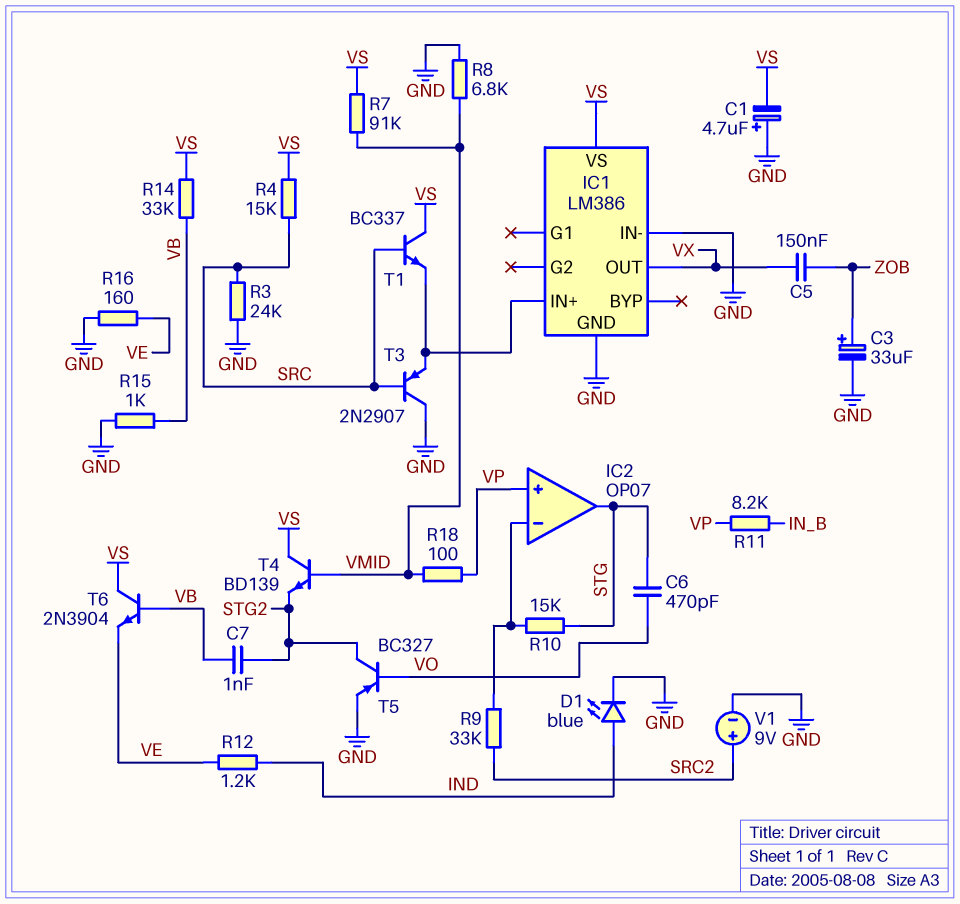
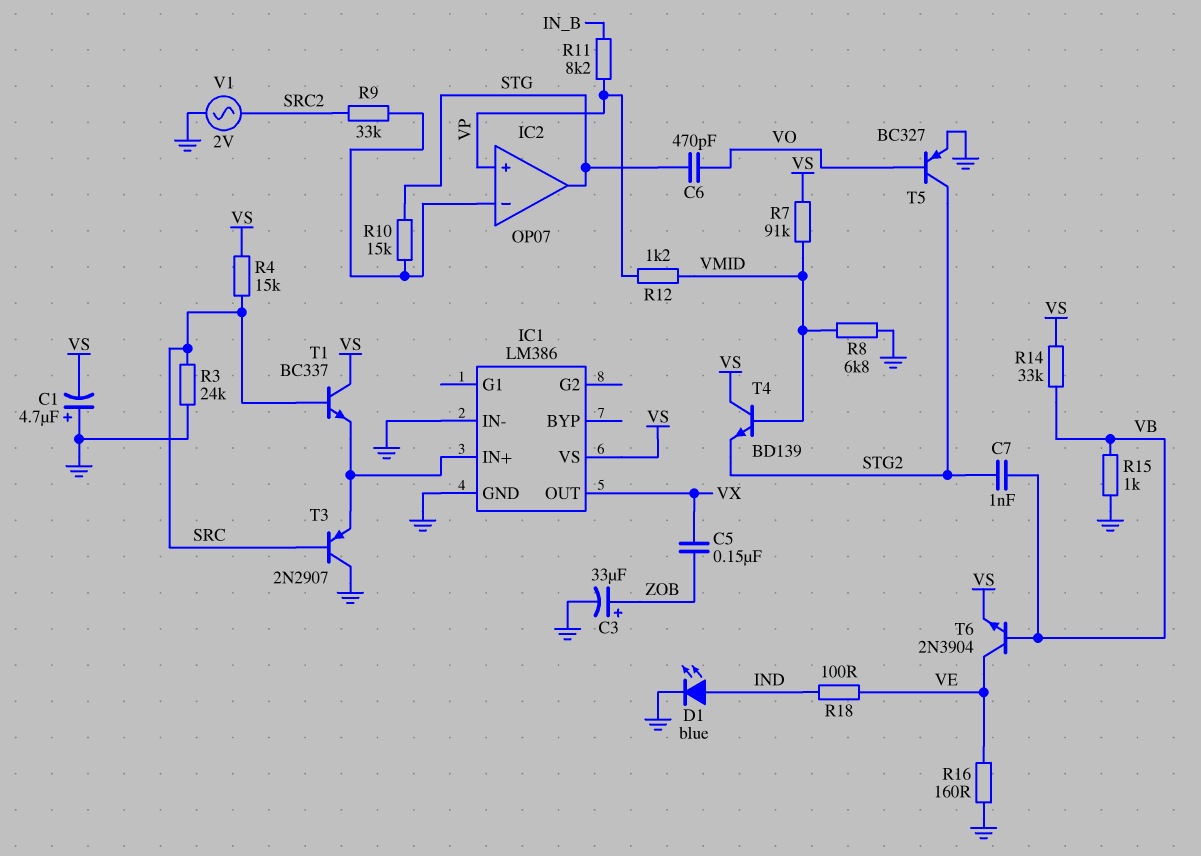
R12: 1.2k (IND, VE) -> 1.2k (VMID, VP)
R18: 100 (VMID, VP) -> 100 (IND, VE)
T6: NPN 2N3904 (B VB, C VS, E VE) -> NPN 2N3904 (B VB, C VE, E VS)
V1: 9V (plus SRC2, minus GND) -> AC 2V (GND, SRC2)

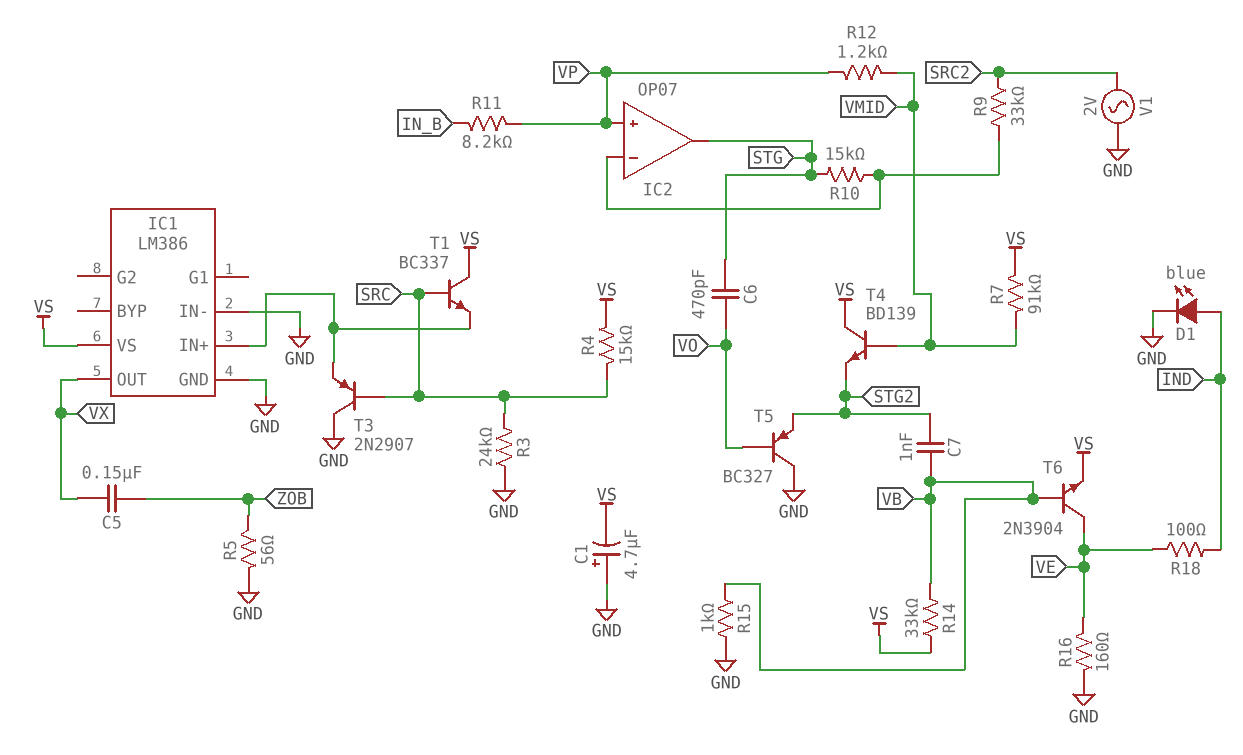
C3: 33uF (plus ZOB, minus GND) -> none
R5: none -> 56 (GND, ZOB)
R8: 6.8k (GND, VMID) -> none
T5: PNP BC327 (B VO, C STG2, E GND) -> PNP BC327 (B VO, C GND, E STG2)

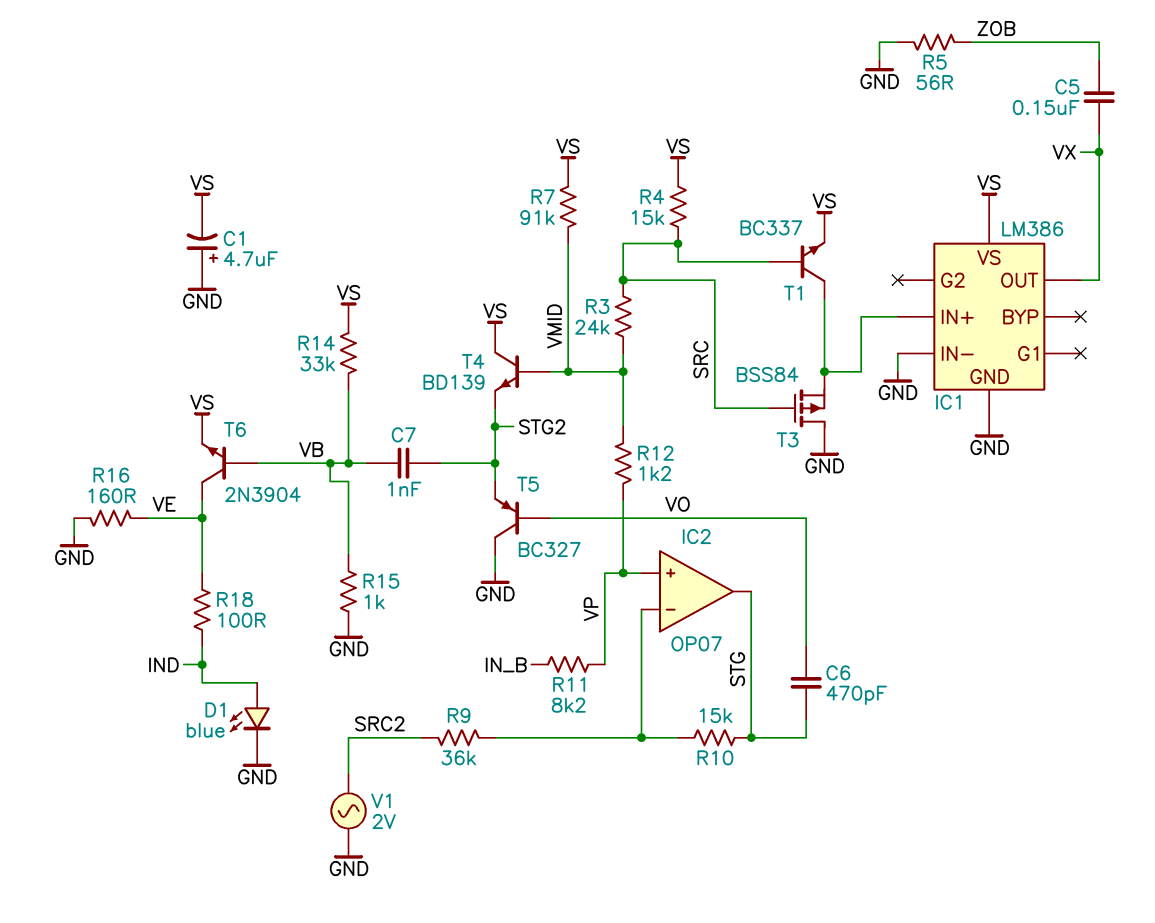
R3: 24k (GND, SRC) -> 24k (SRC, VMID)
R9: 33k (IC2/in-, SRC2) -> 36k (IC2/in-, SRC2)
T1: NPN BC337 (B SRC, C VS, E IC1/IN+) -> NPN BC337 (B SRC, C IC1/IN+, E VS)
T3: PNP 2N2907 (B SRC, C GND, E IC1/IN+) -> PMOS BSS84 (G SRC, D GND, S IC1/IN+)

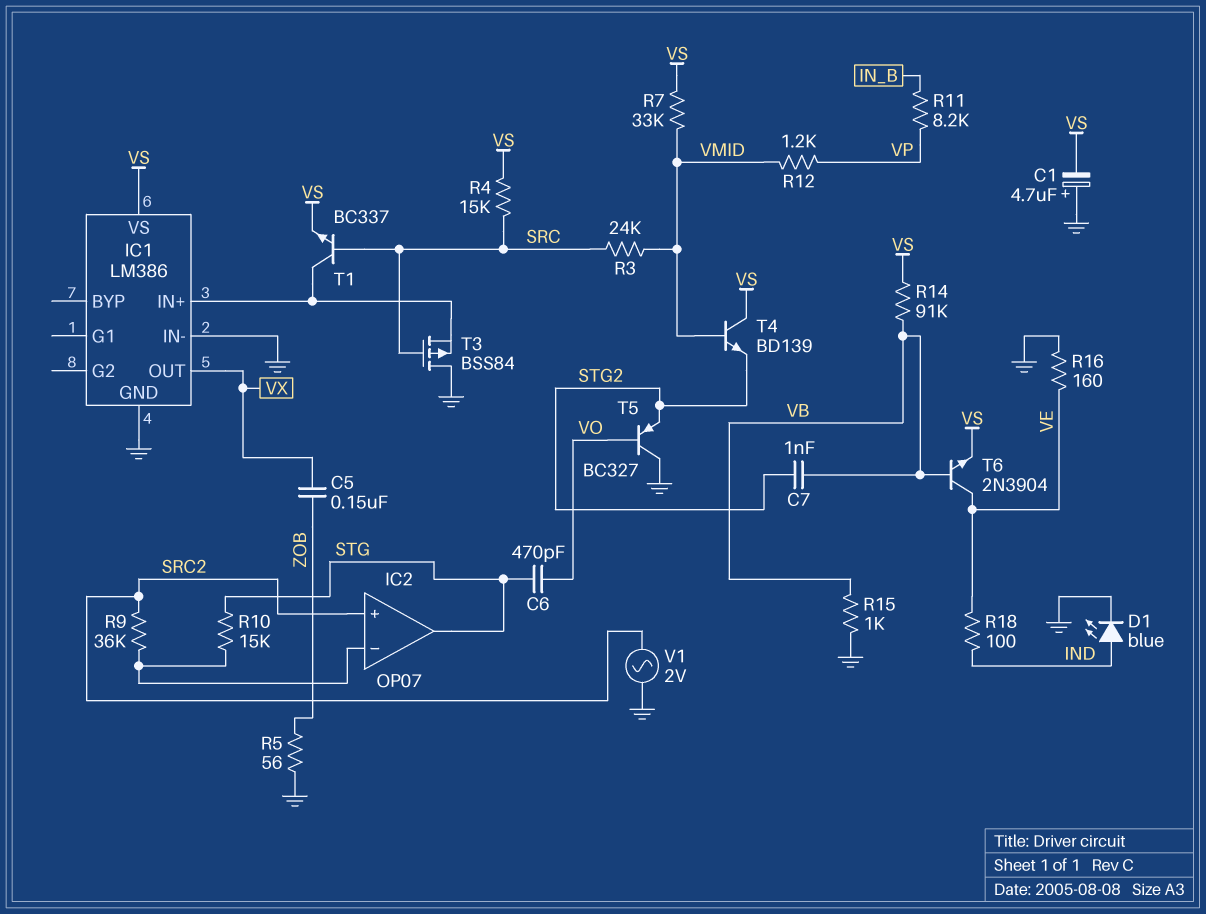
IC2 pin in+: VP -> SRC2
R7: 91k (VMID, VS) -> 33k (VMID, VS)
R14: 33k (VB, VS) -> 91k (VB, VS)

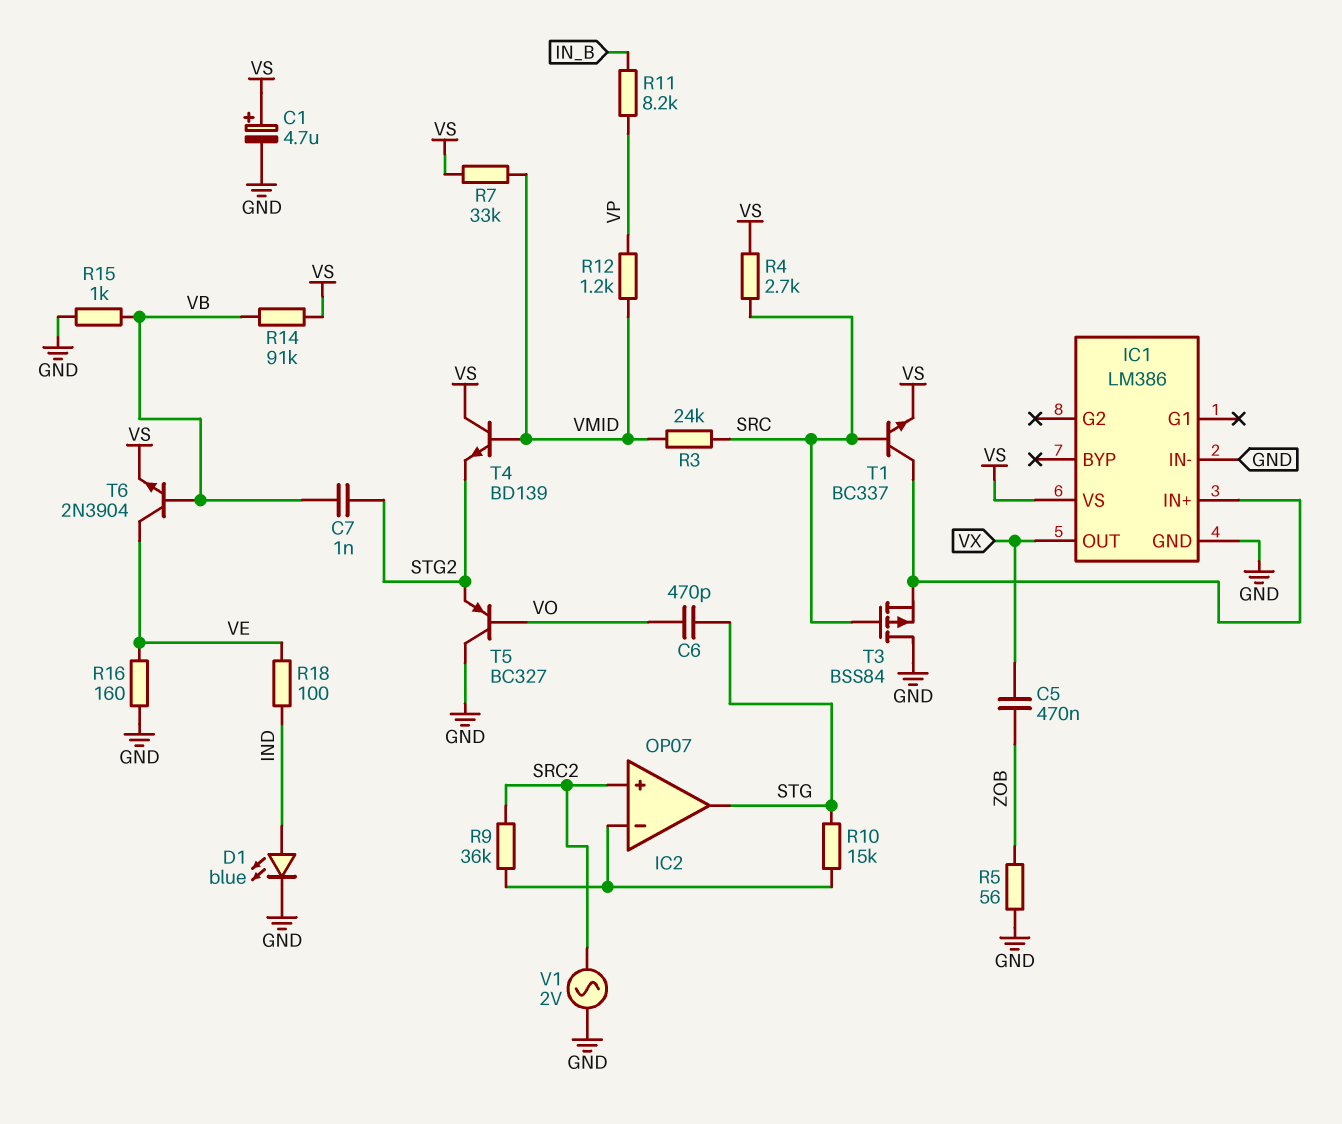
C1: 4.7uF (plus GND, minus VS) -> 4.7uF (plus VS, minus GND)
C5: 150nF (VX, ZOB) -> 470nF (VX, ZOB)
R4: 15k (SRC, VS) -> 2.7k (SRC, VS)

